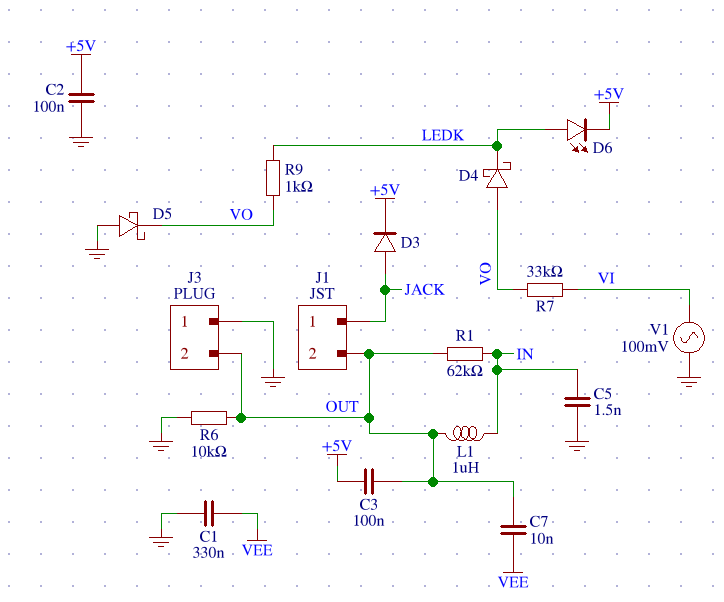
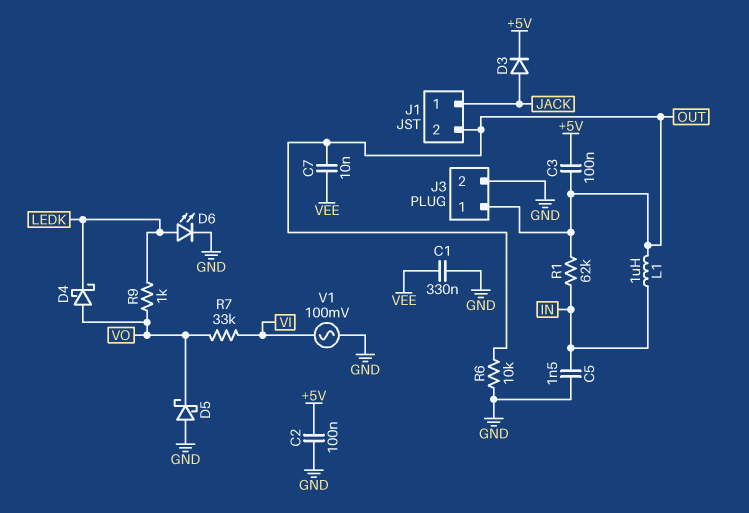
D6: LED (A LEDK, K +5V) -> LED (A LEDK, K GND)
J3 pin 1: GND -> OUT
J3 pin 2: OUT -> GND

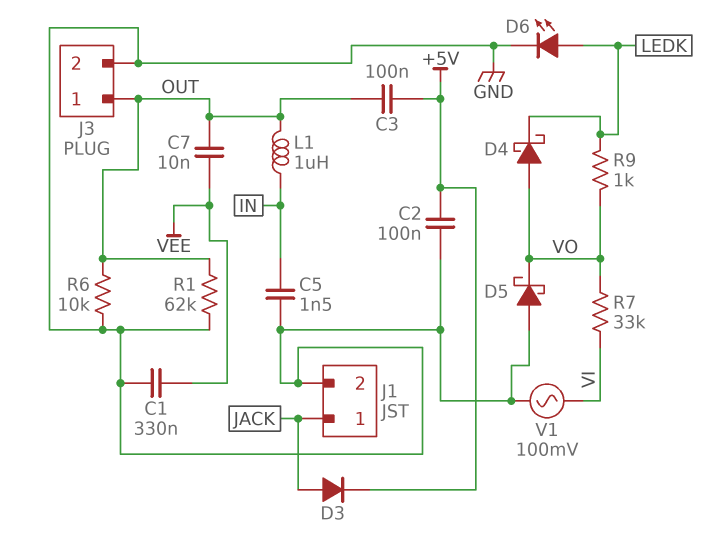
J1 pin 2: OUT -> GND
R1: 62k (IN, OUT) -> 62k (GND, OUT)

